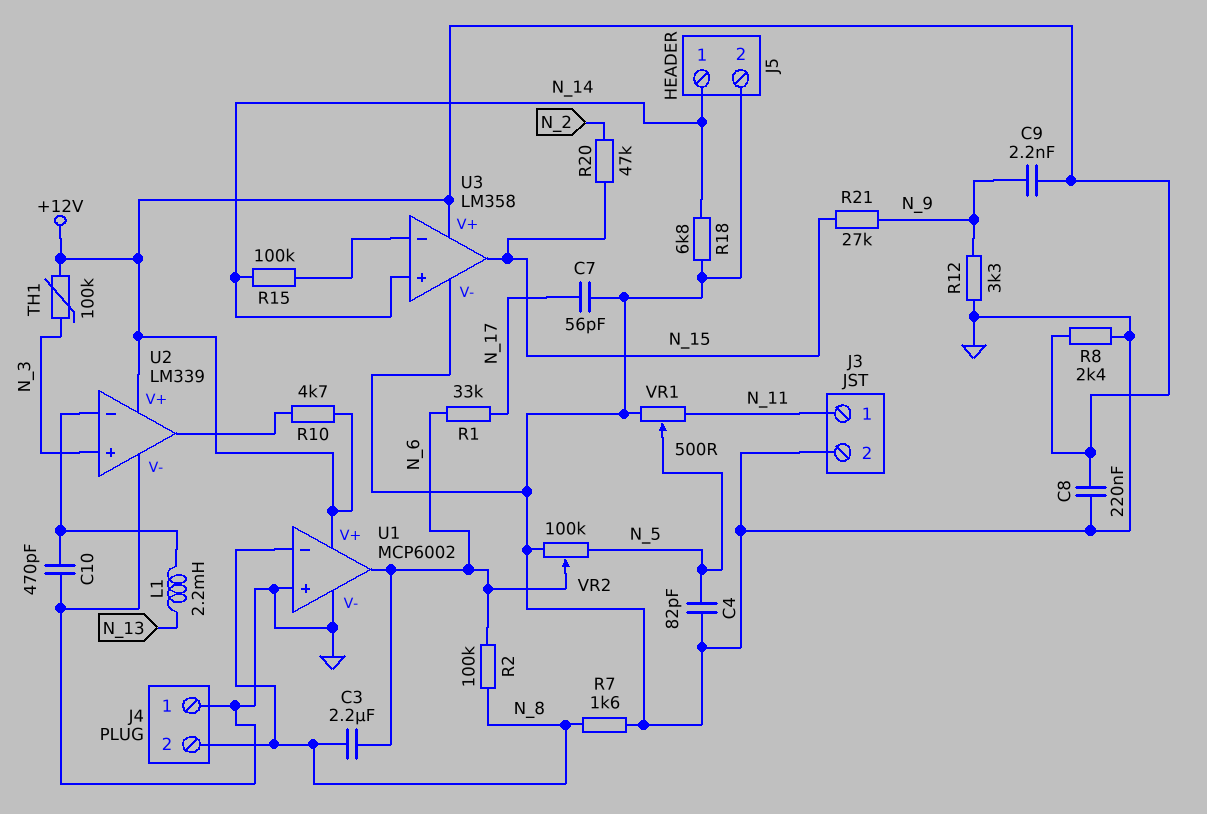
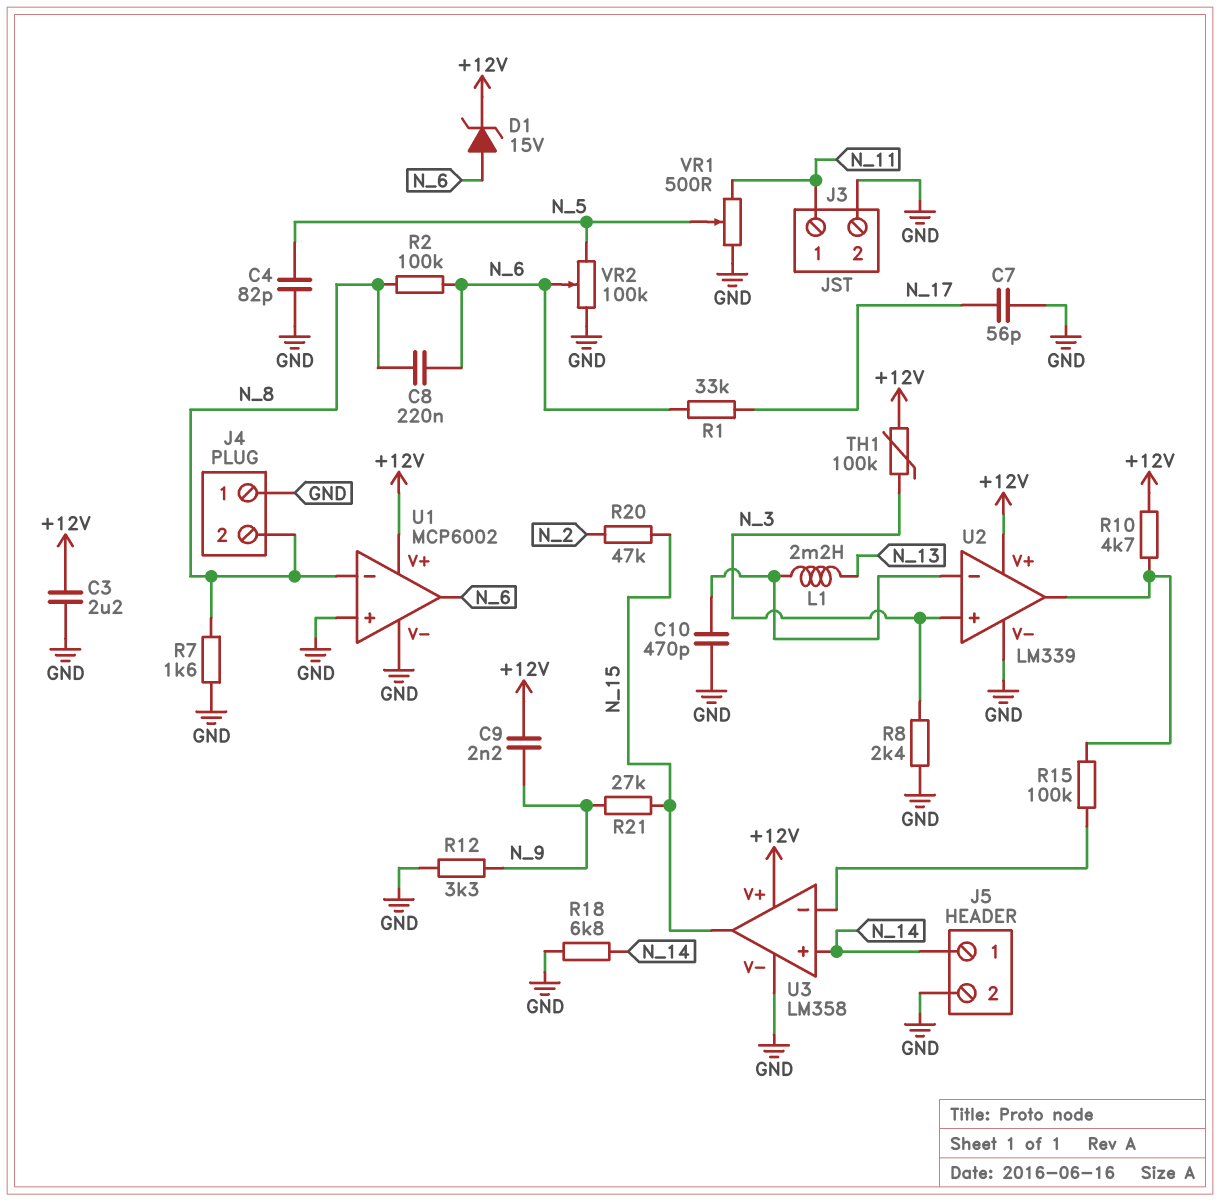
C3: 2.2uF (N_6, N_8) -> 2.2uF (+12V, GND)
C8: 220nF (+12V, GND) -> 220nF (N_6, N_8)
D1: none -> zener 15V (A N_6, K +12V)
R8: 2.4k (+12V, GND) -> 2.4k (GND, N_3)
R15: 100k (N_14, U3/in-) -> 100k (U2/out, U3/in-)

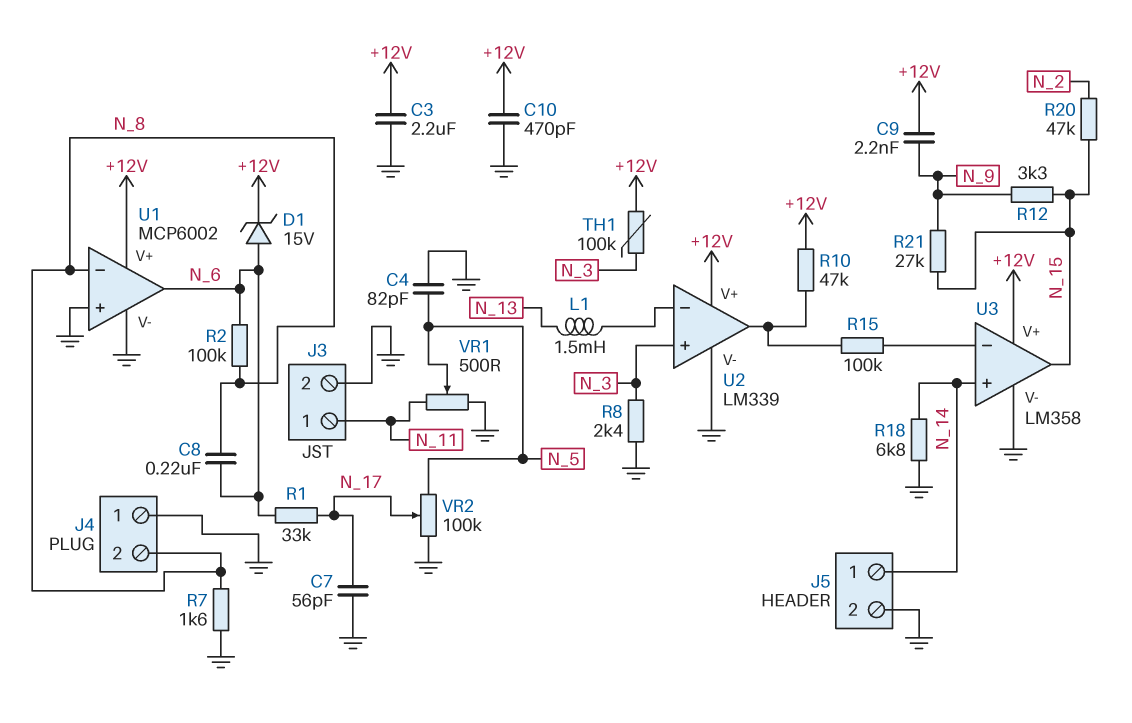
C10: 470pF (GND, U2/in-) -> 470pF (+12V, GND)
L1: 2.2mH (N_13, U2/in-) -> 1.5mH (N_13, U2/in-)
R10: 4.7k (+12V, U2/out) -> 47k (+12V, U2/out)
R12: 3.3k (GND, N_9) -> 3.3k (N_9, N_15)
VR2: 100k (GND, N_5, wiper N_6) -> 100k (GND, N_5, wiper N_17)

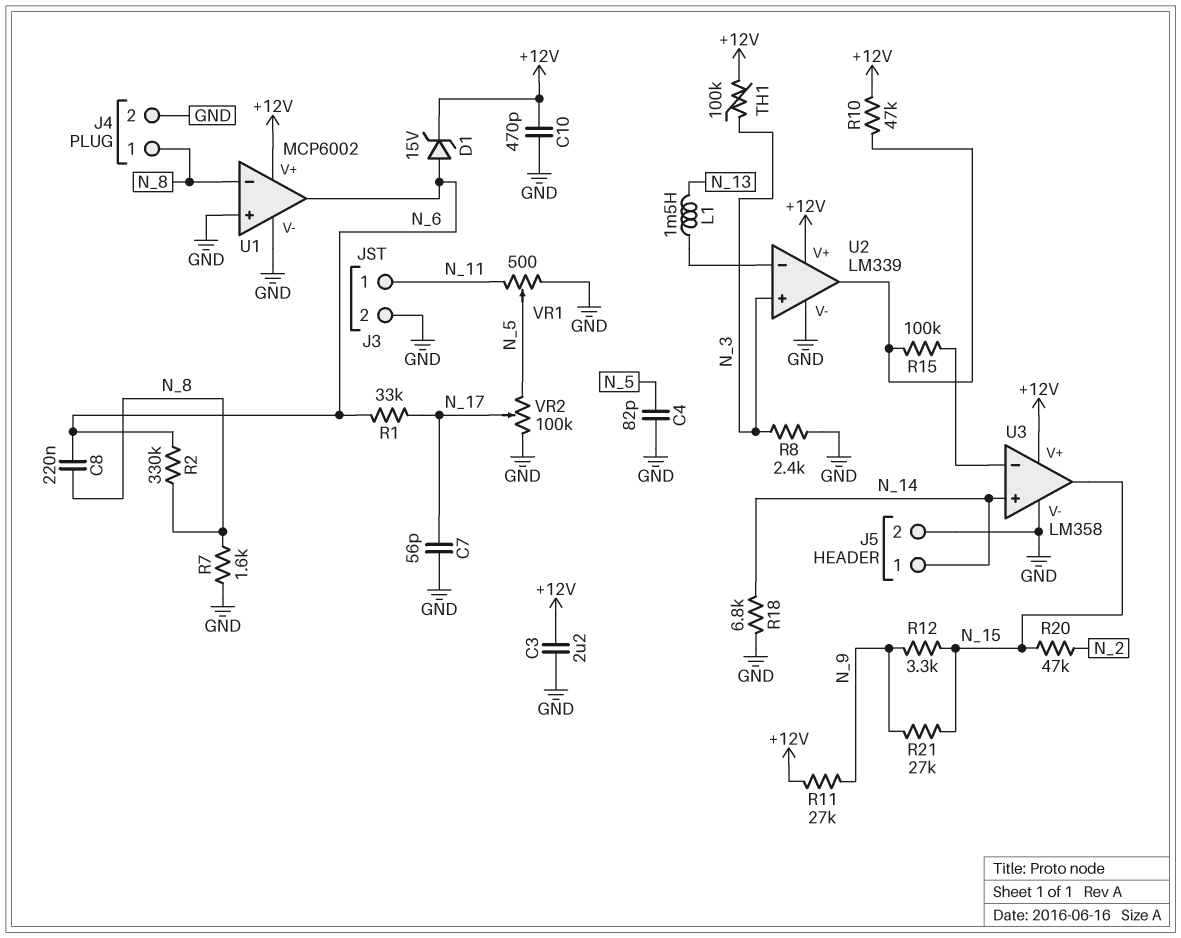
C9: 2.2nF (+12V, N_9) -> none
J4 pin 1: GND -> N_8
J4 pin 2: N_8 -> GND
R2: 100k (N_6, N_8) -> 330k (N_6, N_8)
R11: none -> 27k (+12V, N_9)

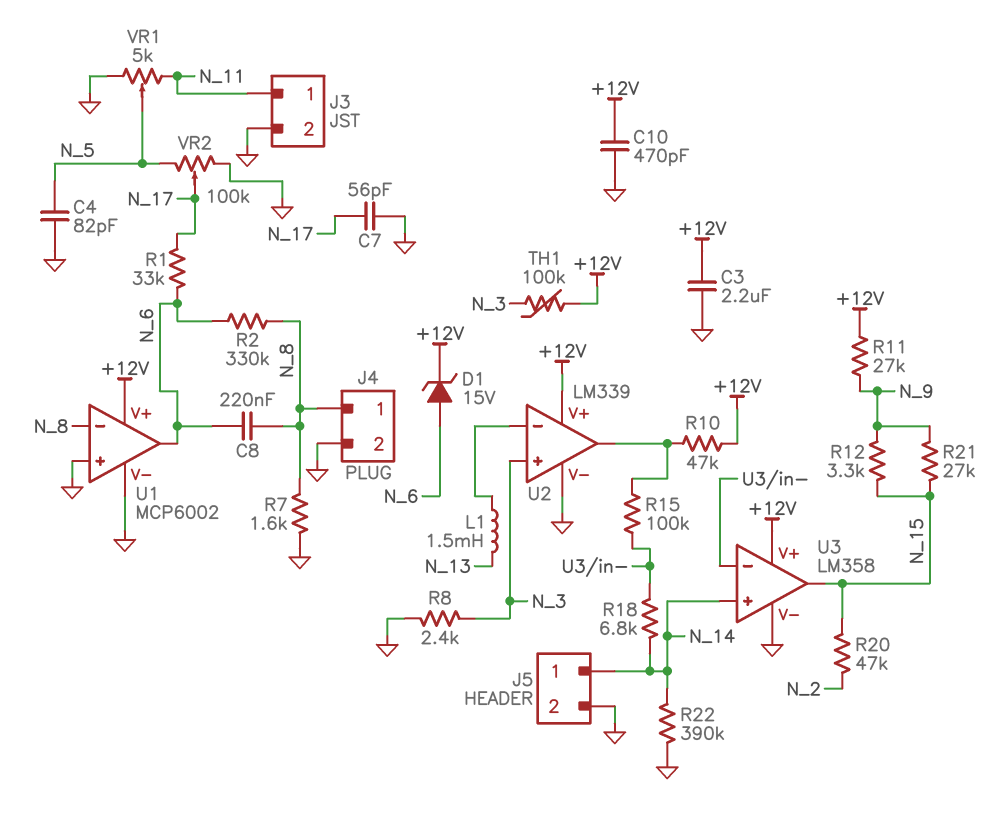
R18: 6.8k (GND, N_14) -> 6.8k (N_14, U3/in-)
R22: none -> 390k (GND, N_14)
VR1: 500 (GND, N_11, wiper N_5) -> 5k (GND, N_11, wiper N_5)

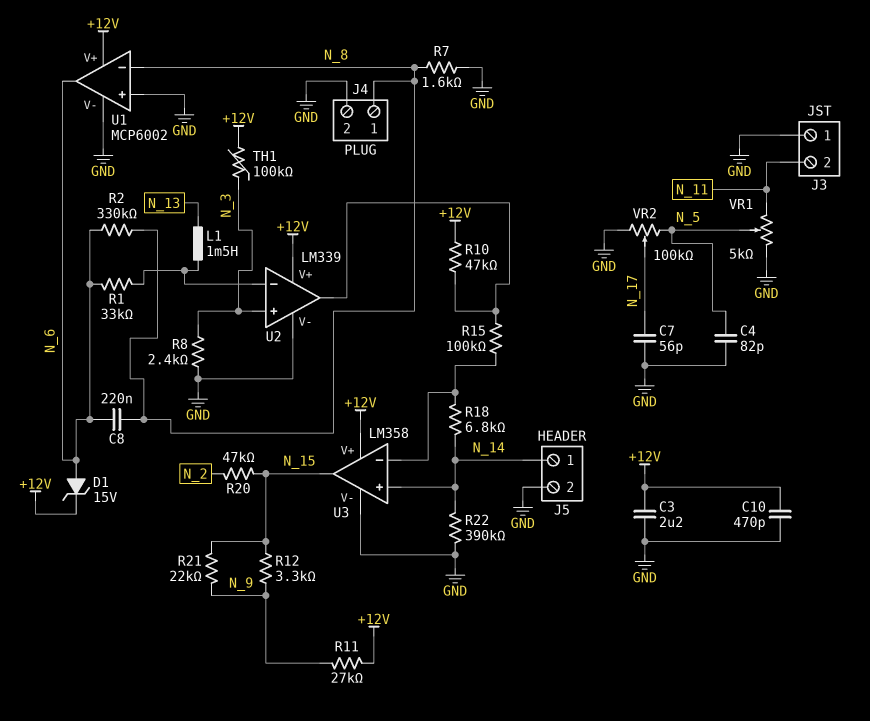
J3 pin 1: N_11 -> GND
J3 pin 2: GND -> N_11
R1: 33k (N_6, N_17) -> 33k (N_6, U2/in-)
R21: 27k (N_9, N_15) -> 22k (N_9, N_15)

